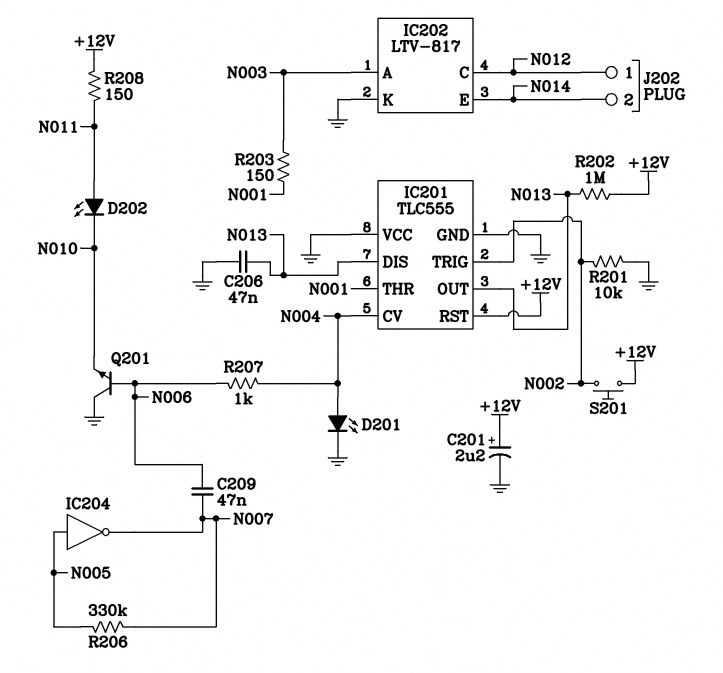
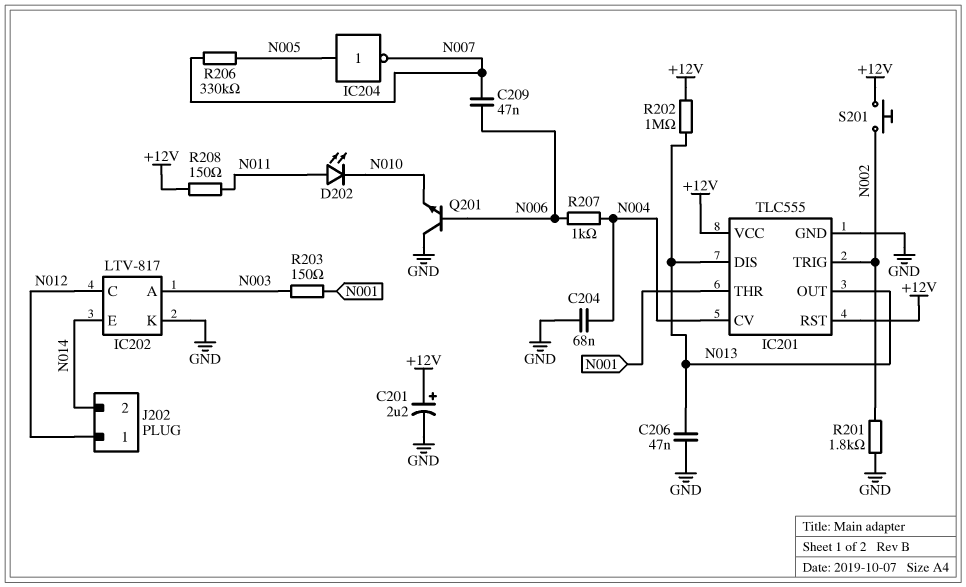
C204: none -> 68nF (GND, N004)
D201: LED (A N004, K GND) -> none
IC201 pin VCC: GND -> +12V
R201: 10k (GND, N002) -> 1.8k (GND, N002)

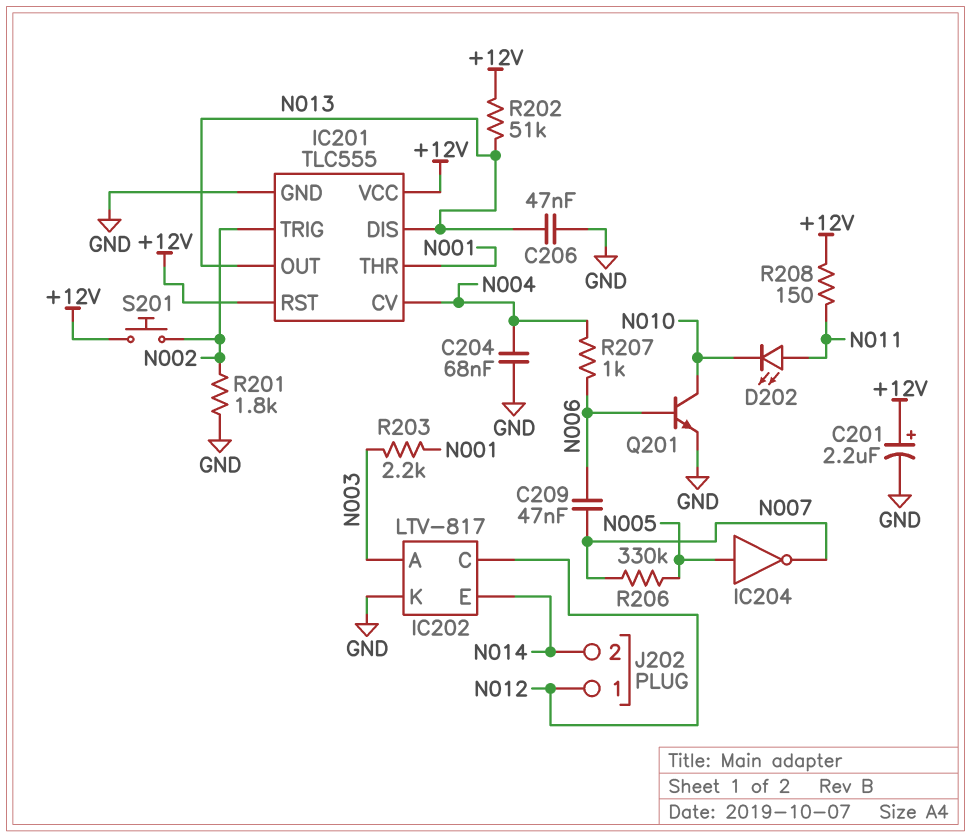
Q201: NPN (B N006, C GND, E N010) -> NPN (B N006, C N010, E GND)
R202: 1M (+12V, N013) -> 51k (+12V, N013)
R203: 150 (N001, N003) -> 2.2k (N001, N003)

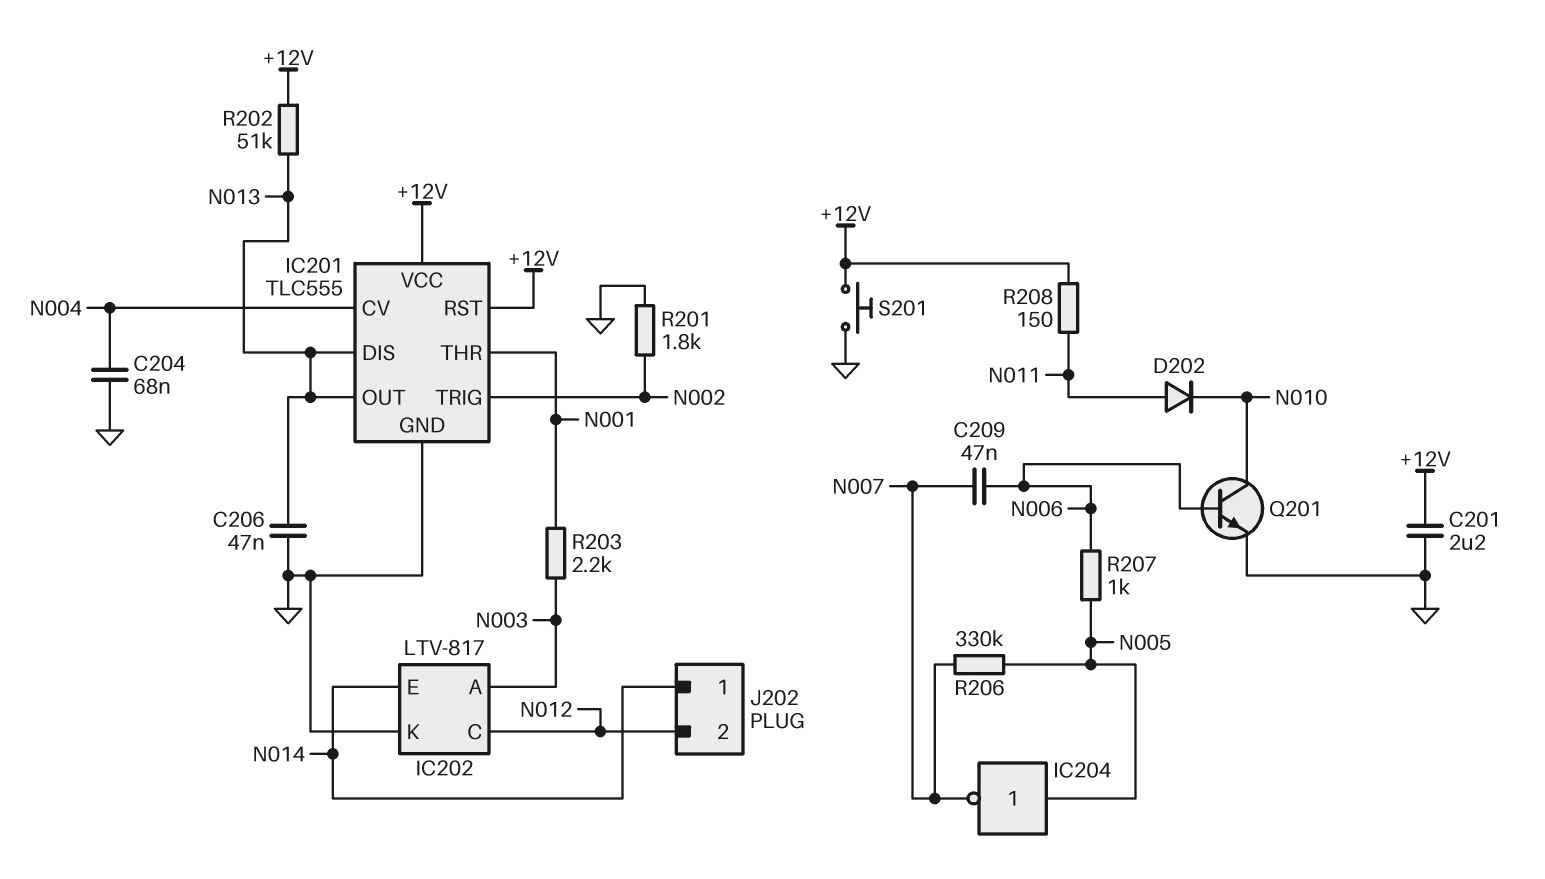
C201: 2.2uF (plus +12V, minus GND) -> 2.2uF (+12V, GND)
D202: LED (A N011, K N010) -> diode (A N011, K N010)
J202 pin 1: N012 -> N014
J202 pin 2: N014 -> N012
R207: 1k (N004, N006) -> 1k (N005, N006)
S201: button (+12V, N002) -> button (+12V, GND)

